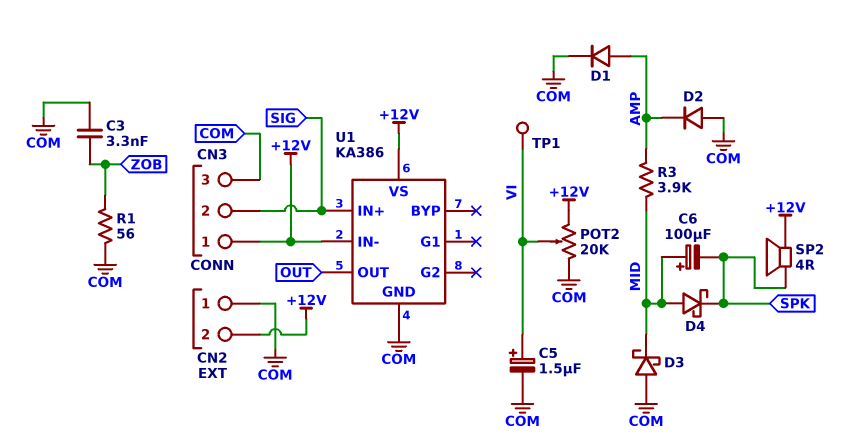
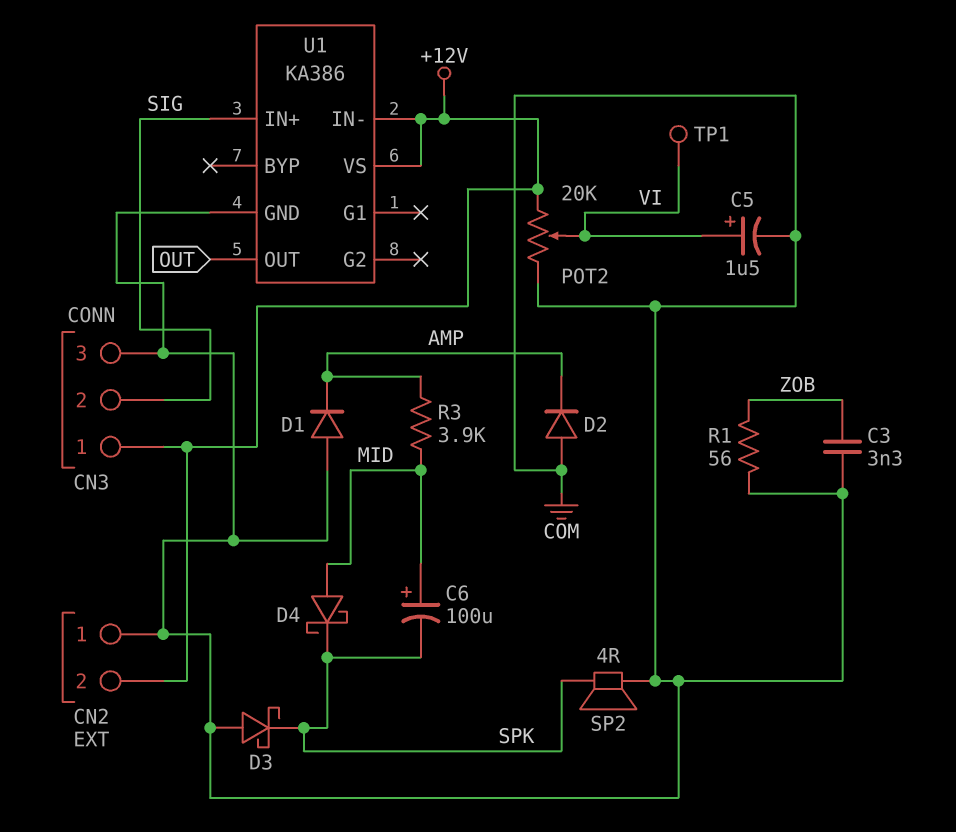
D1: diode (A AMP, K COM) -> diode (A COM, K AMP)
D3: schottky (A COM, K MID) -> schottky (A COM, K SPK)
SP2: speaker 4R (+12V, SPK) -> speaker 4R (COM, SPK)

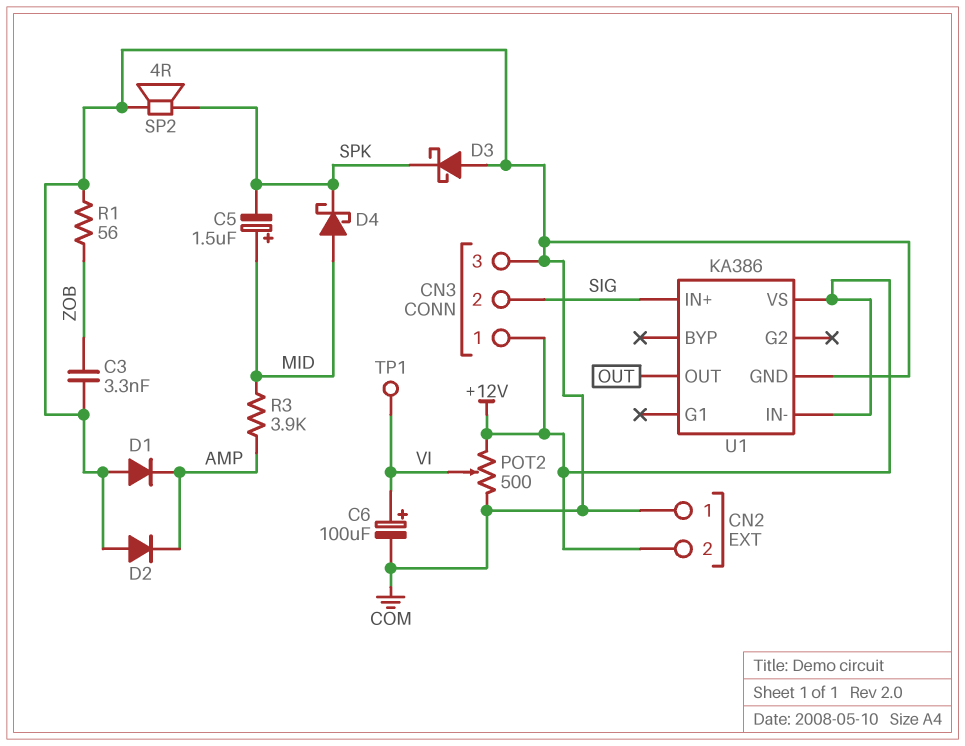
C5: 1.5uF (plus VI, minus COM) -> 1.5uF (plus MID, minus SPK)
C6: 100uF (plus MID, minus SPK) -> 100uF (plus VI, minus COM)
POT2: 20k (+12V, COM, wiper VI) -> 500 (+12V, COM, wiper VI)

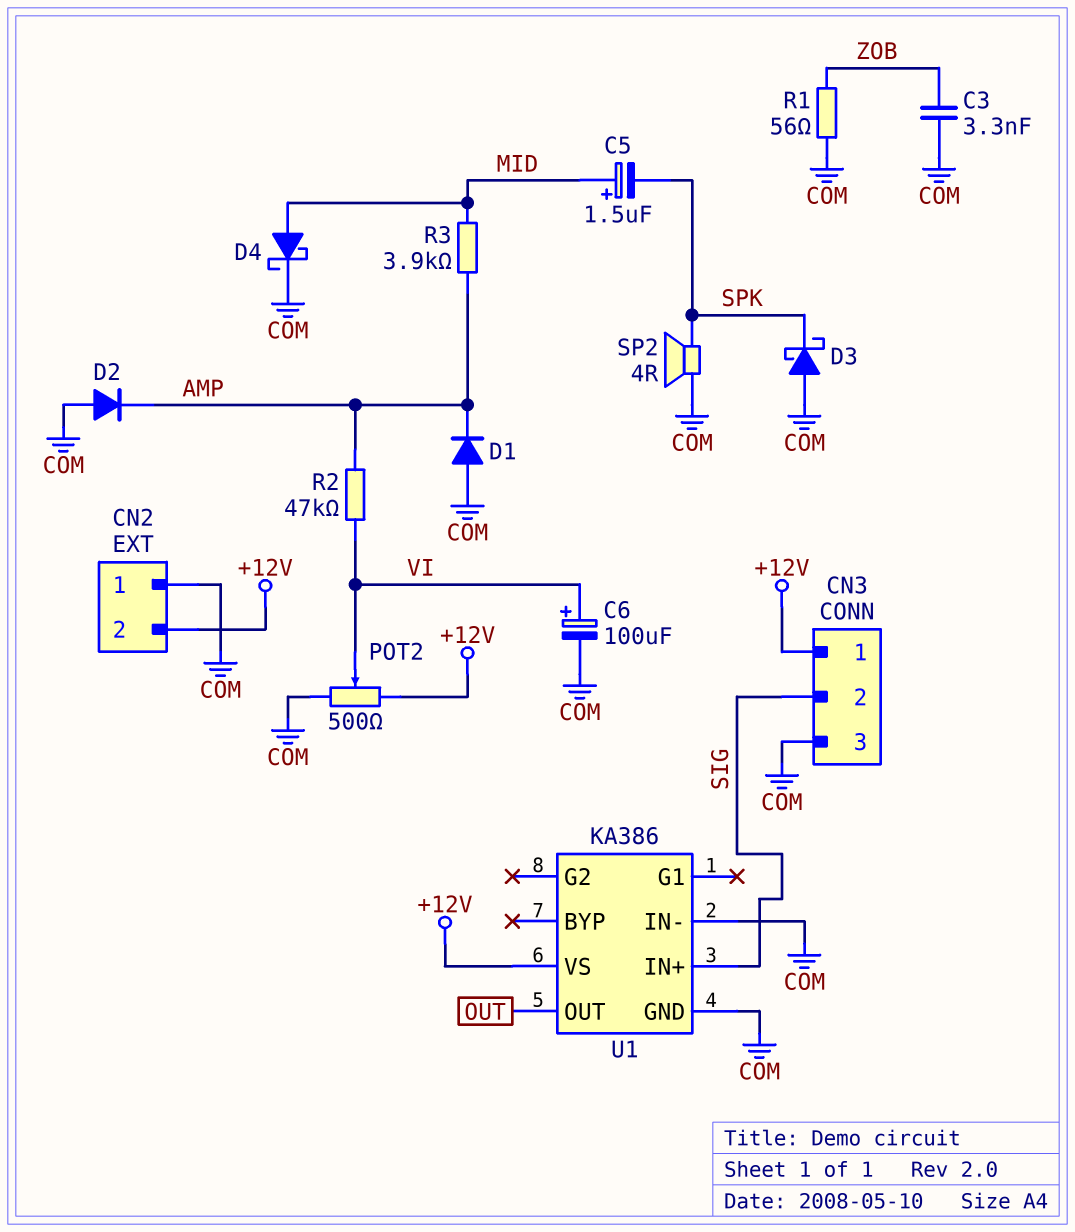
D4: schottky (A MID, K SPK) -> schottky (A MID, K COM)
R2: none -> 47k (AMP, VI)
TP1: test point (VI) -> none
U1 pin IN-: +12V -> COM

